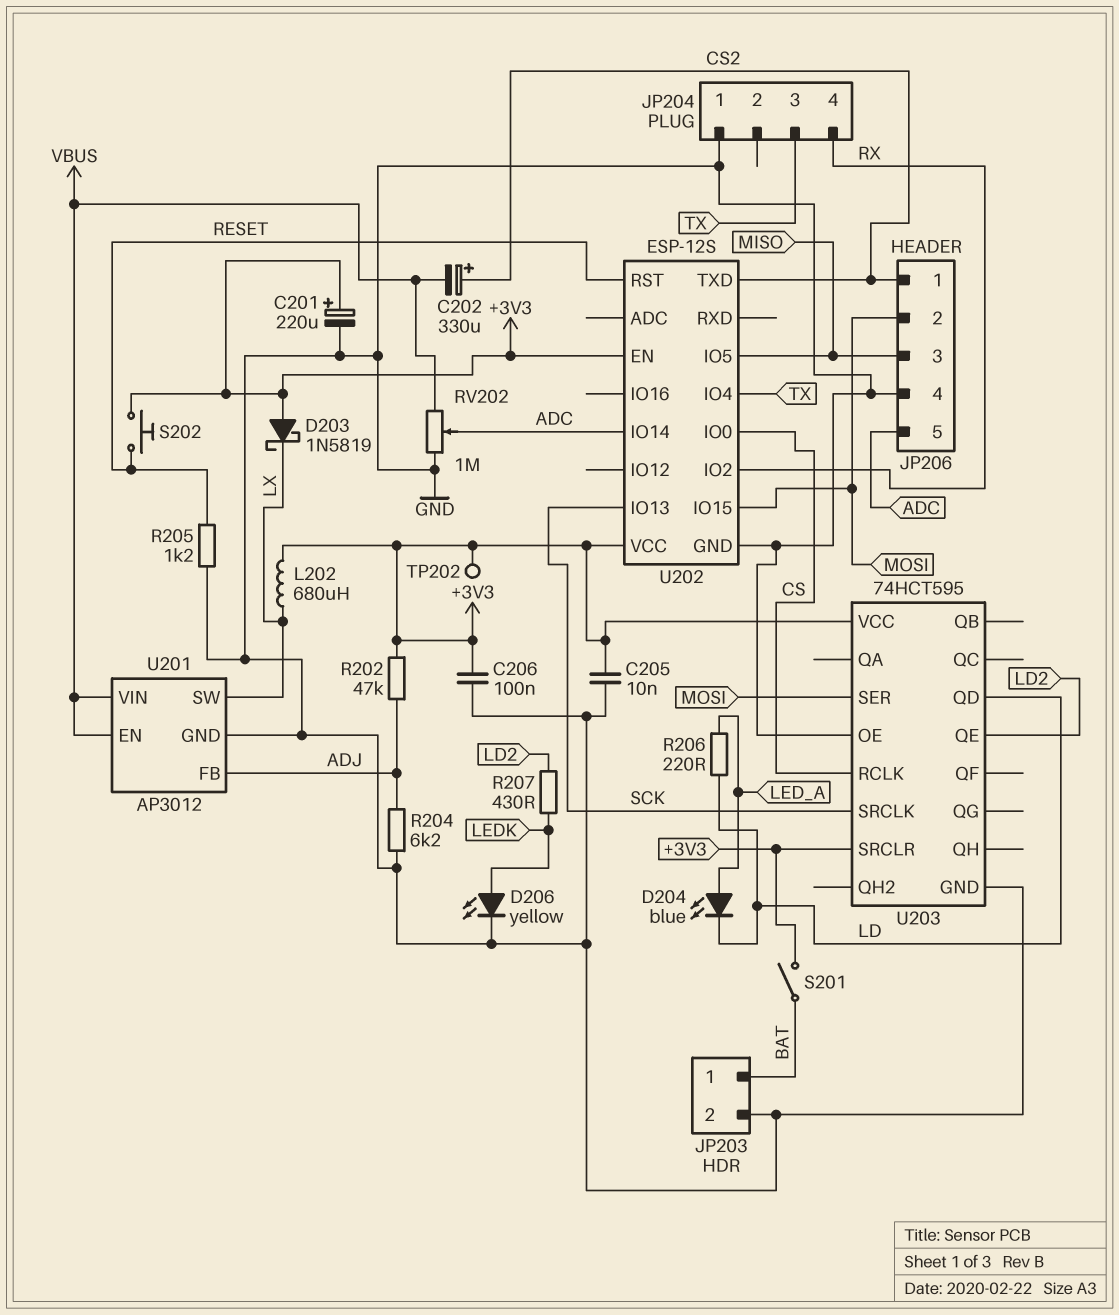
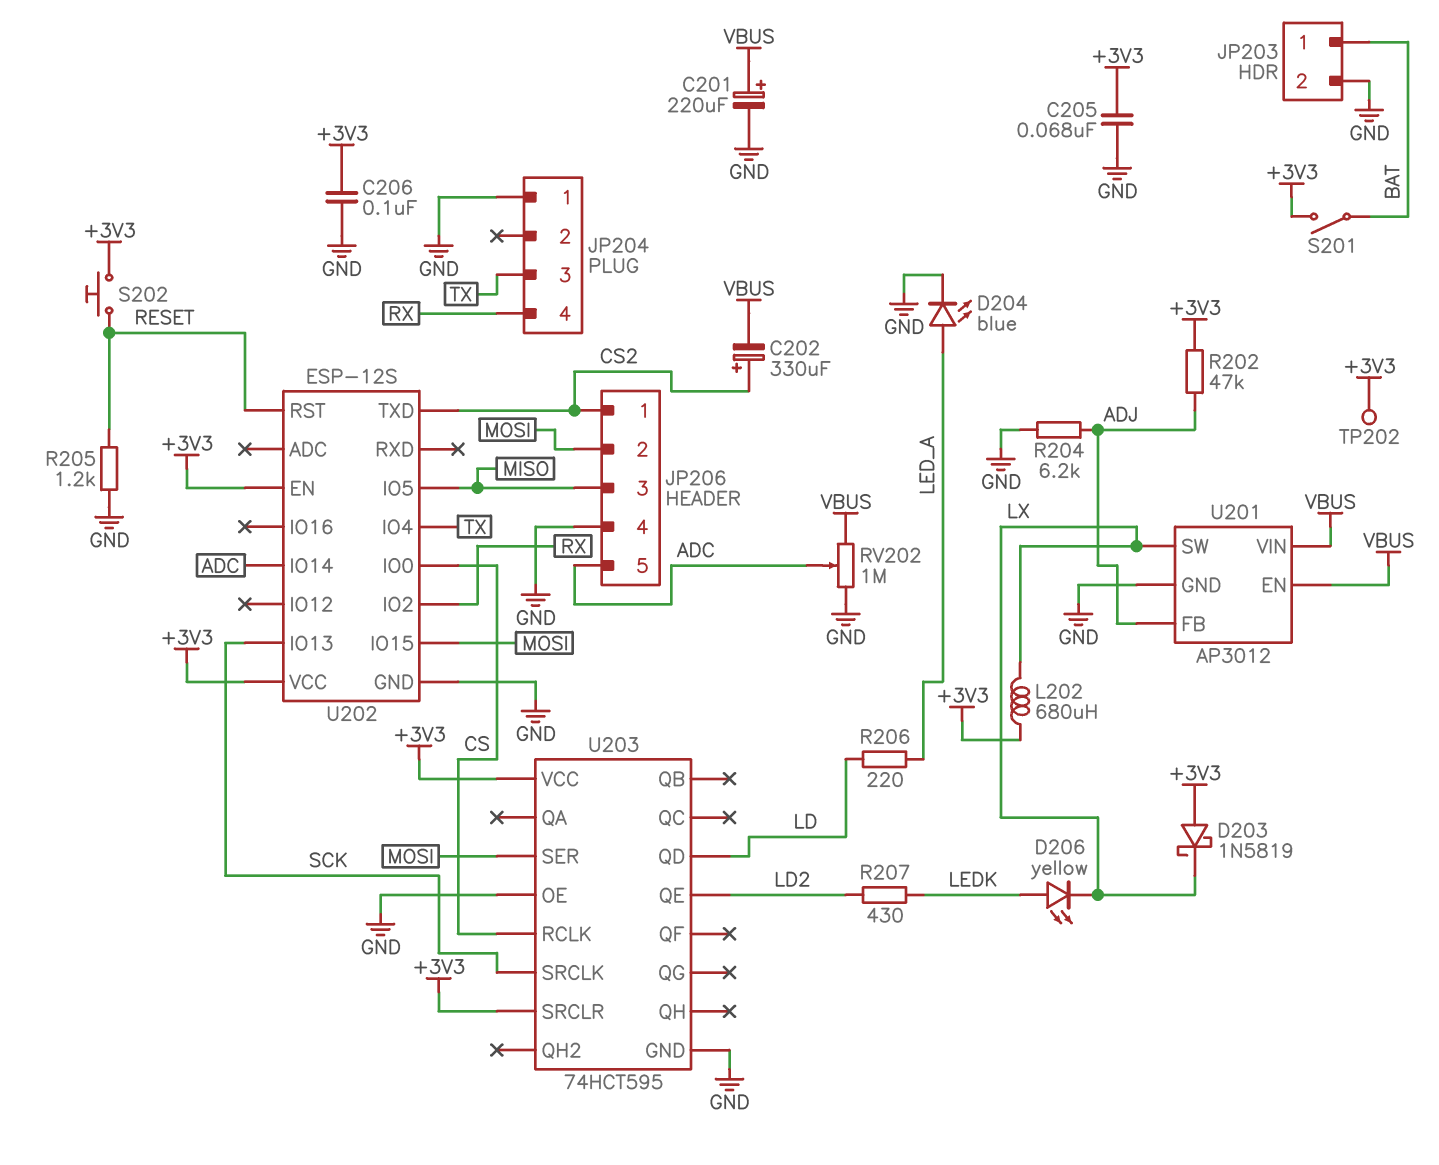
C201: 220uF (plus +3V3, minus GND) -> 220uF (plus VBUS, minus GND)
C205: 10nF (+3V3, GND) -> 68nF (+3V3, GND)
D204: LED blue (A LED_A, K LD) -> LED blue (A LED_A, K GND)
D206: LED yellow (A LEDK, K GND) -> LED yellow (A LEDK, K LX)

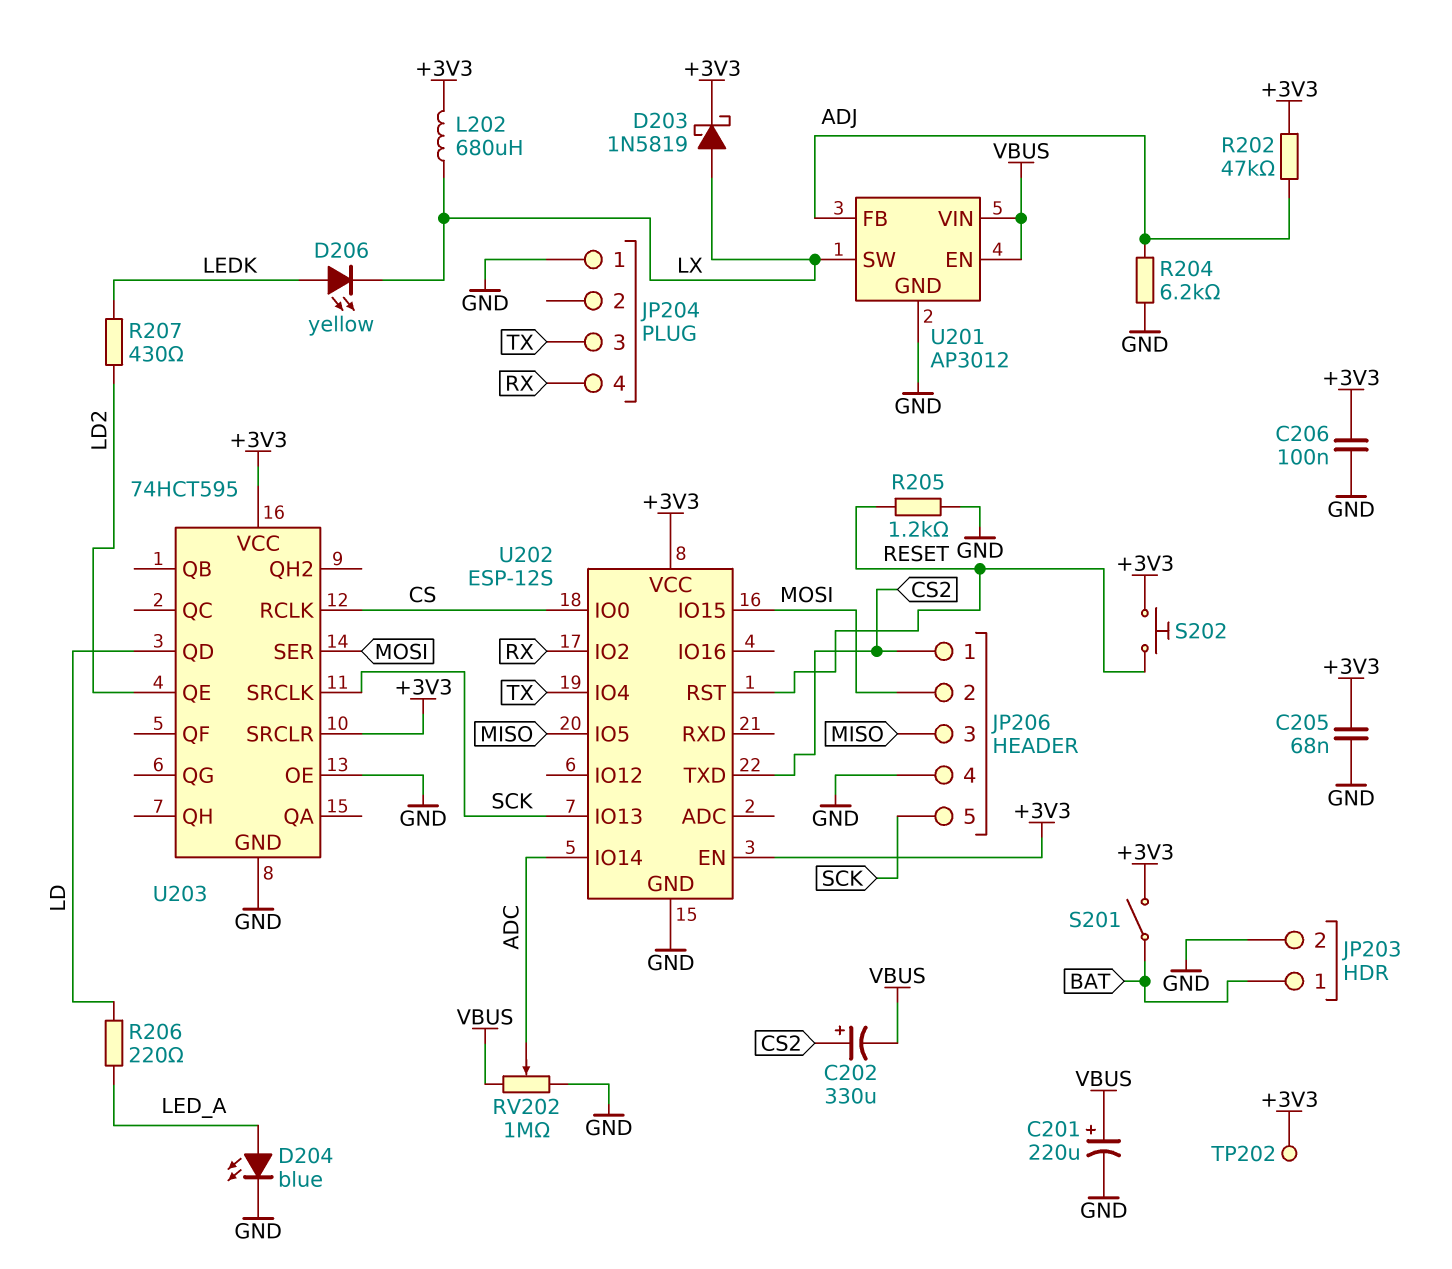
D203: schottky 1N5819 (A +3V3, K LX) -> schottky 1N5819 (A LX, K +3V3)
JP206 pin 5: ADC -> SCK

